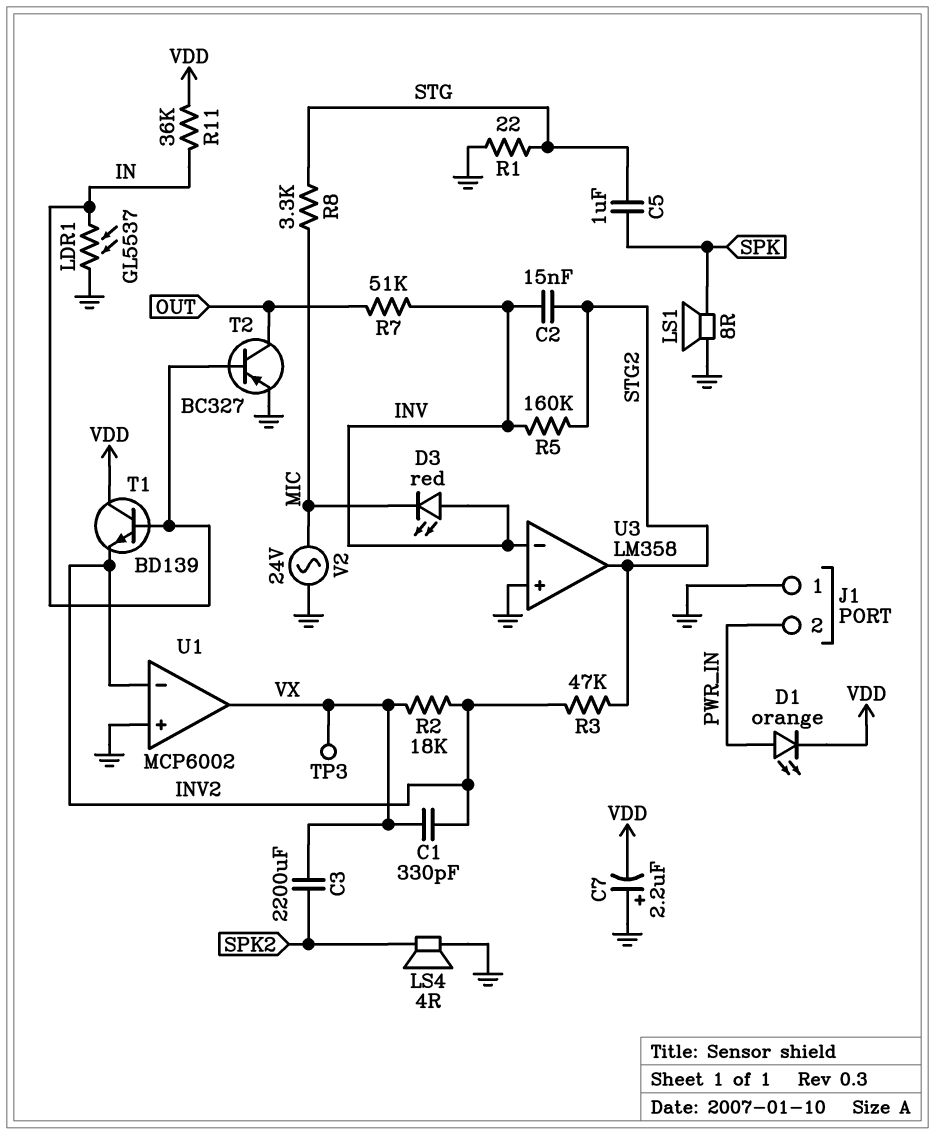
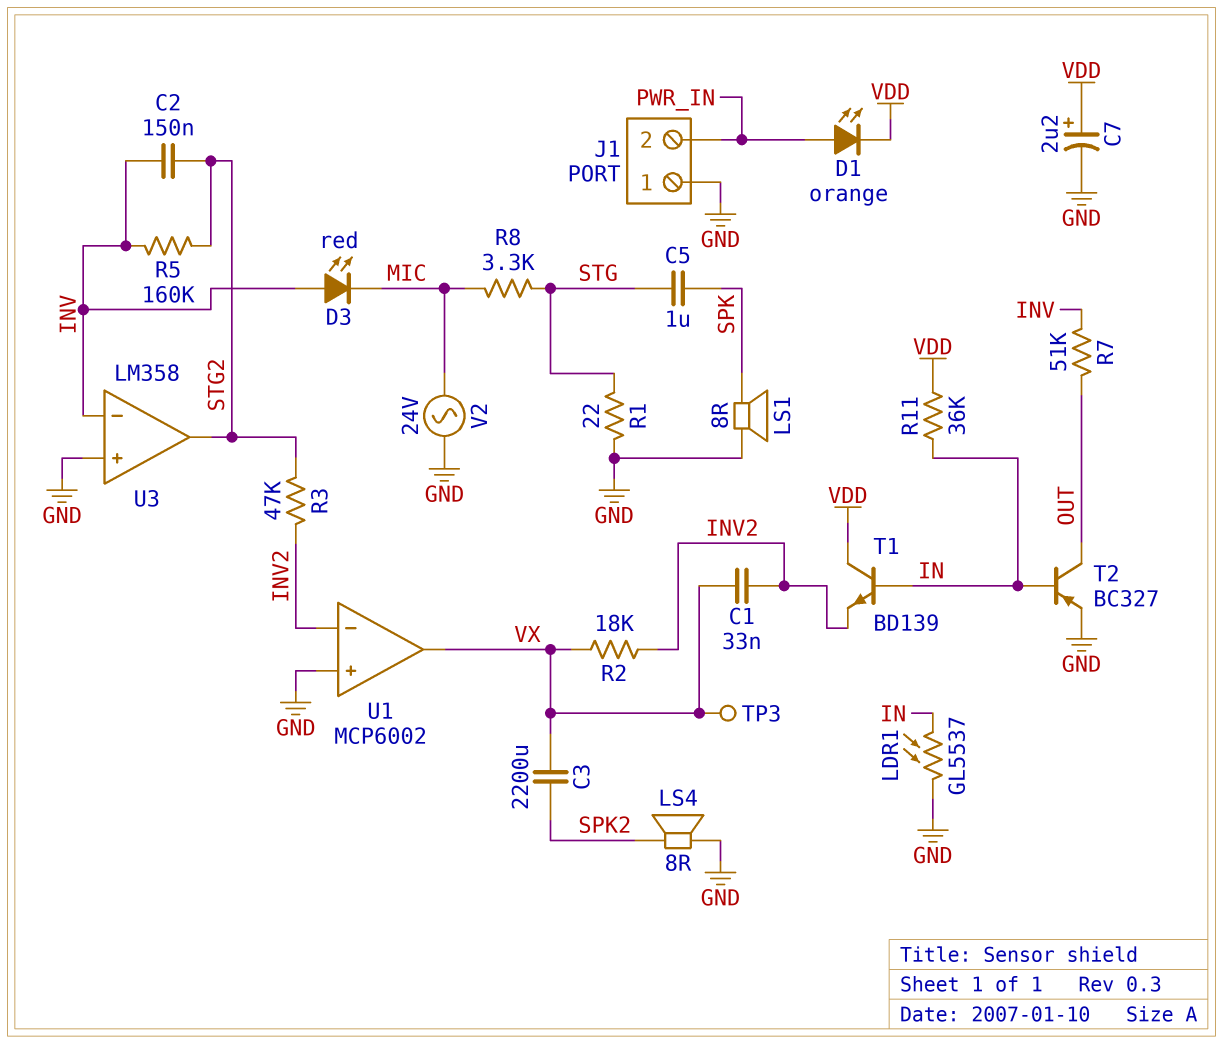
C1: 330pF (INV2, VX) -> 33nF (INV2, VX)
C2: 15nF (INV, STG2) -> 150nF (INV, STG2)
C7: 2.2uF (plus GND, minus VDD) -> 2.2uF (plus VDD, minus GND)
LS4: speaker 4R (GND, SPK2) -> speaker 8R (GND, SPK2)

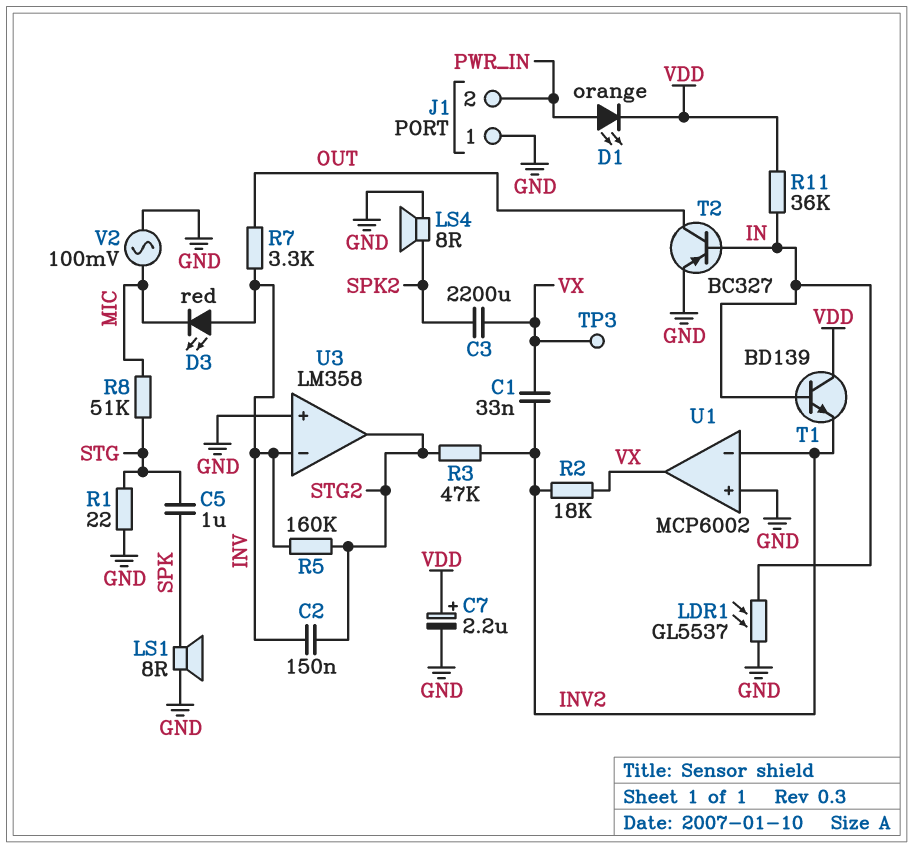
R7: 51k (INV, OUT) -> 3.3k (INV, OUT)
R8: 3.3k (MIC, STG) -> 51k (MIC, STG)
V2: AC 24V (GND, MIC) -> AC 100mV (GND, MIC)

